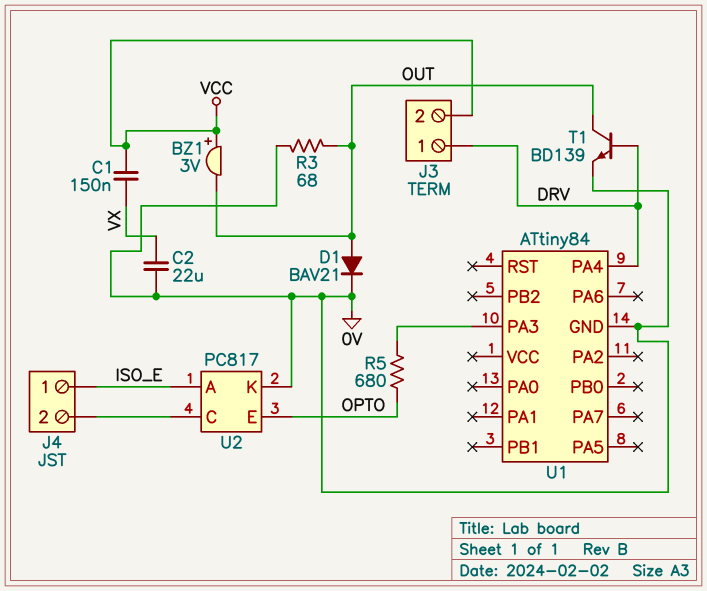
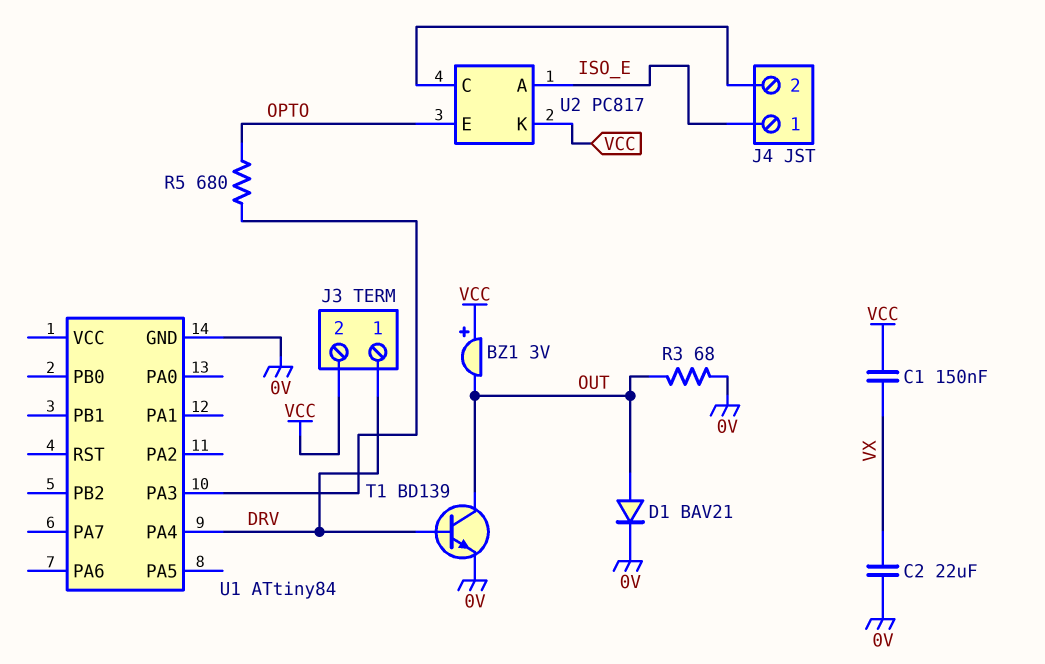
U2 pin K: 0V -> VCC

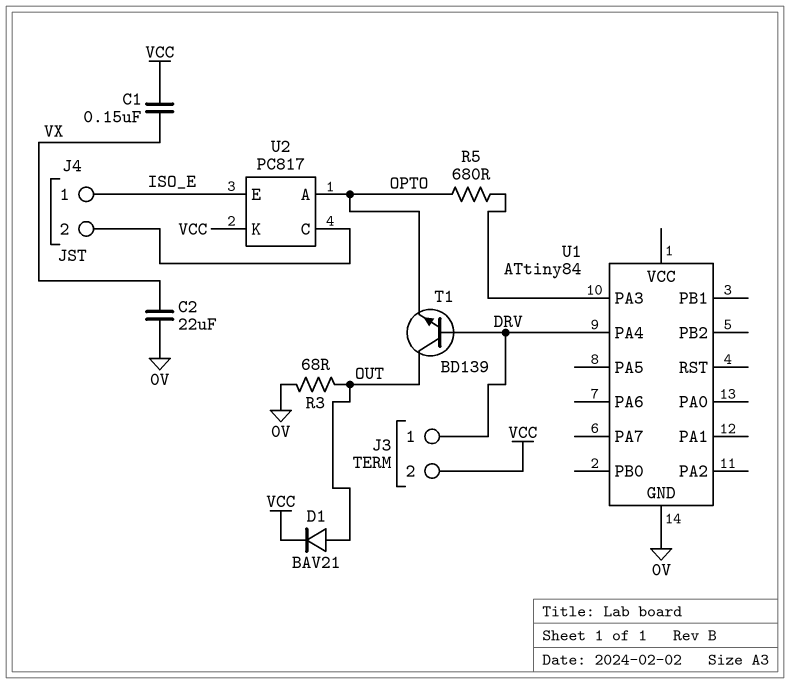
BZ1: buzzer 3V (plus VCC, minus OUT) -> none
D1: diode BAV21 (A OUT, K 0V) -> diode BAV21 (A OUT, K VCC)
T1: NPN BD139 (B DRV, C OUT, E 0V) -> NPN BD139 (B DRV, C OUT, E OPTO)
U2 pin A: ISO_E -> OPTO
U2 pin E: OPTO -> ISO_E

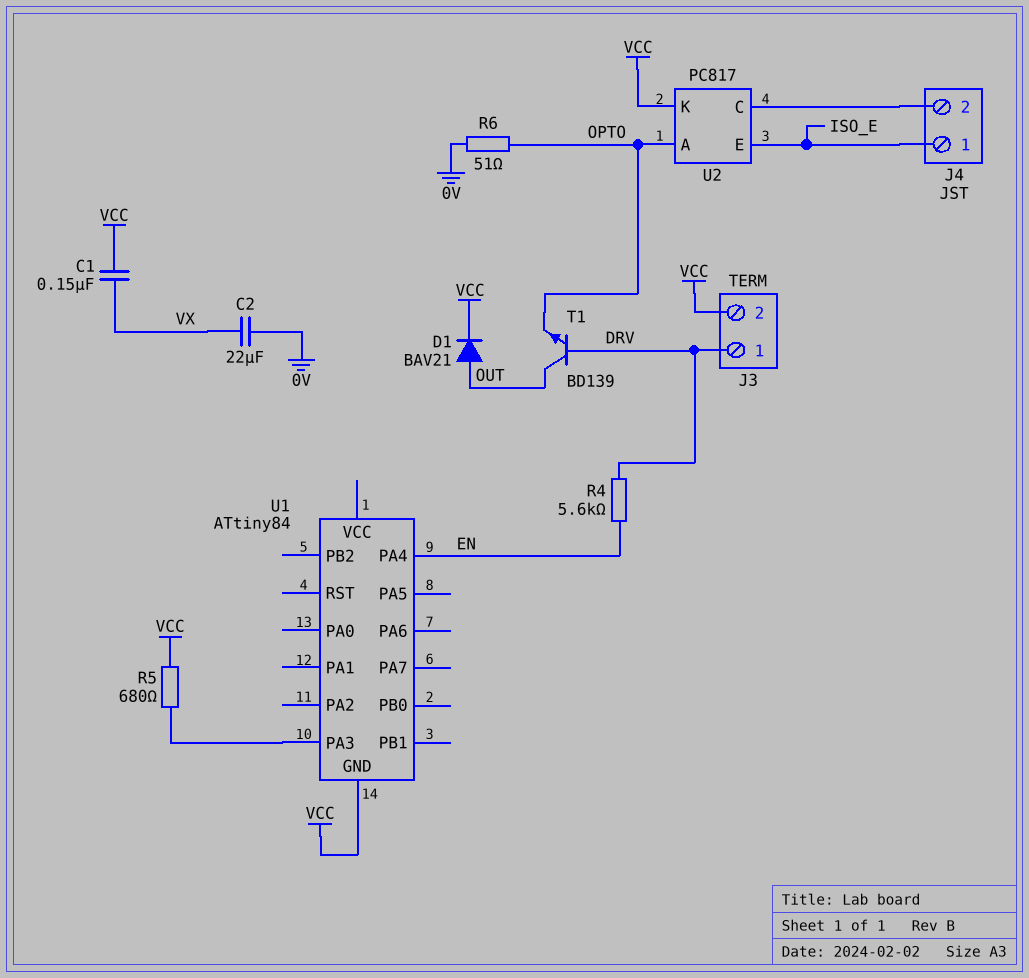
R3: 68 (0V, OUT) -> none
R4: none -> 5.6k (DRV, EN)
R5: 680 (OPTO, U1/PA3) -> 680 (U1/PA3, VCC)
R6: none -> 51 (0V, OPTO)
U1 pin GND: 0V -> VCC
U1 pin PA4: DRV -> EN

